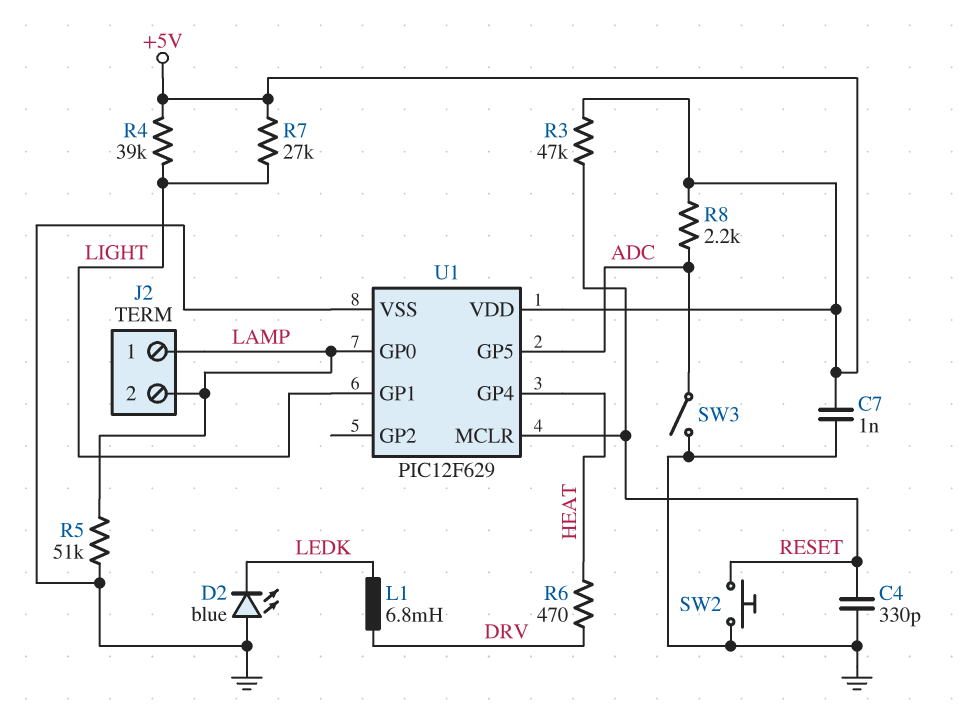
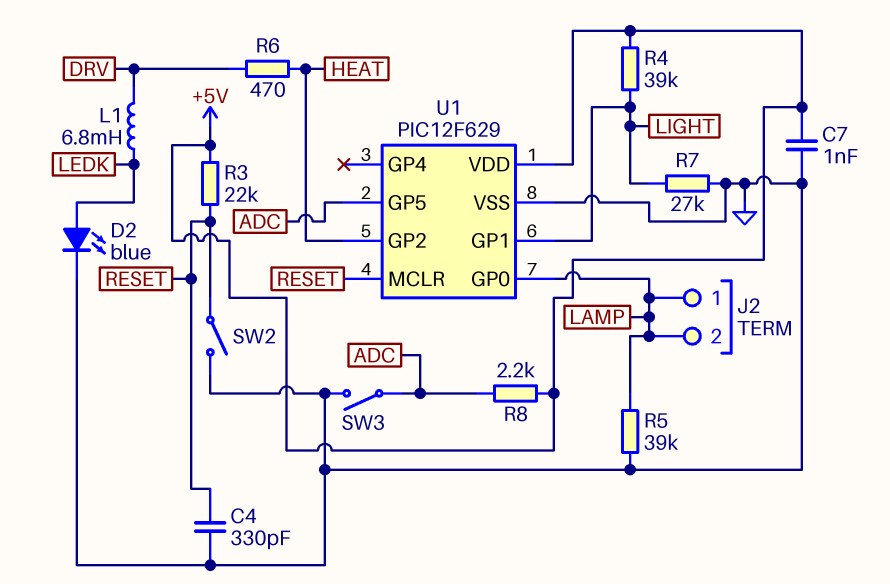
D2: LED blue (A GND, K LEDK) -> LED blue (A LEDK, K GND)
R3: 47k (+5V, RESET) -> 22k (+5V, RESET)
R5: 51k (GND, LAMP) -> 39k (GND, LAMP)
R7: 27k (+5V, LIGHT) -> 27k (GND, LIGHT)
SW2: button (GND, RESET) -> switch (GND, RESET)
U1 pin GP2: none -> HEAT
U1 pin GP4: HEAT -> none

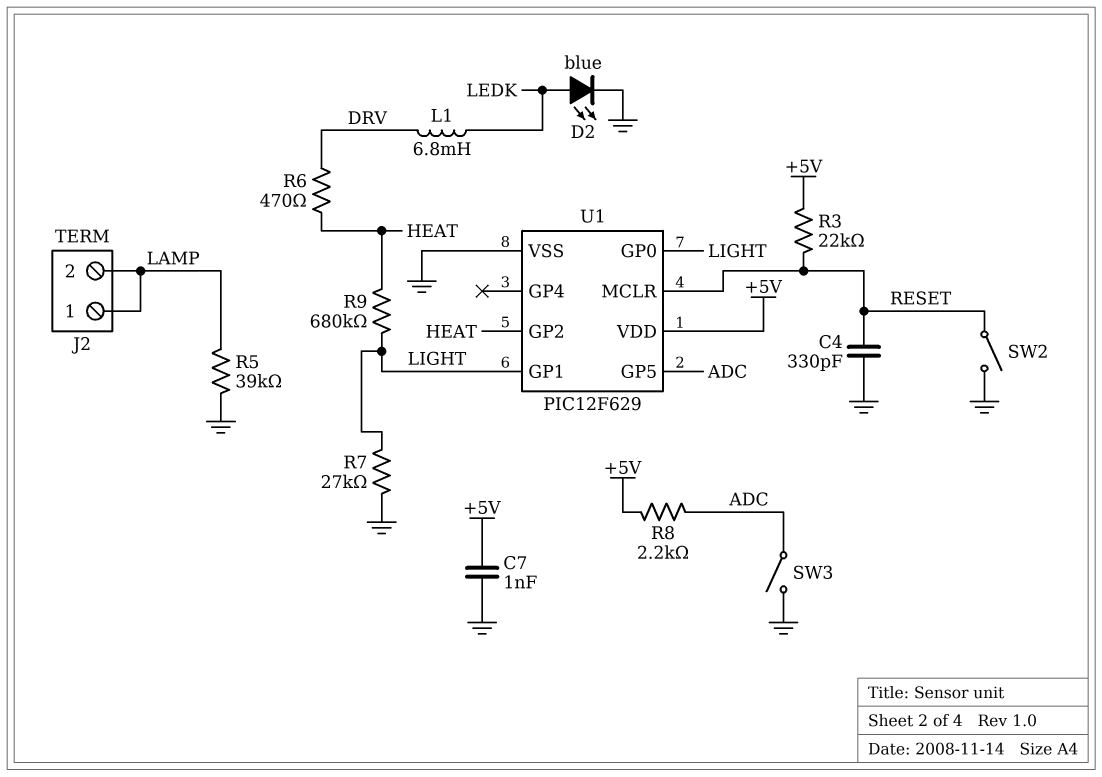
R4: 39k (+5V, LIGHT) -> none
R9: none -> 680k (HEAT, LIGHT)
U1 pin GP0: LAMP -> LIGHT

